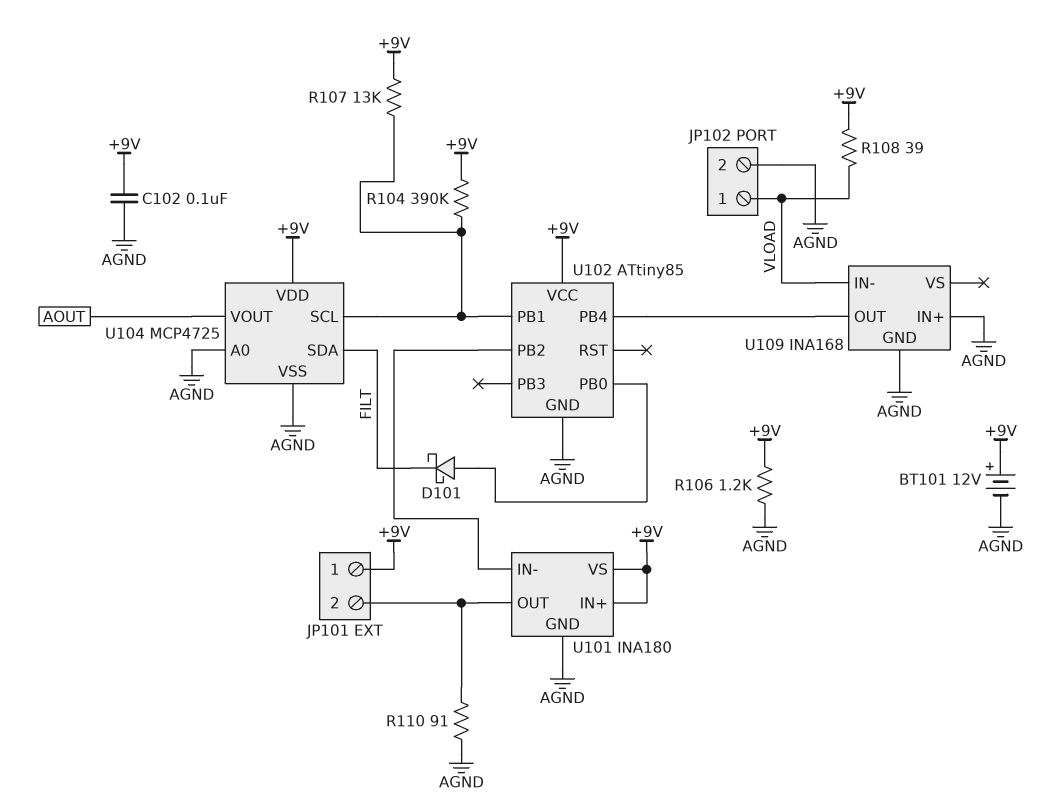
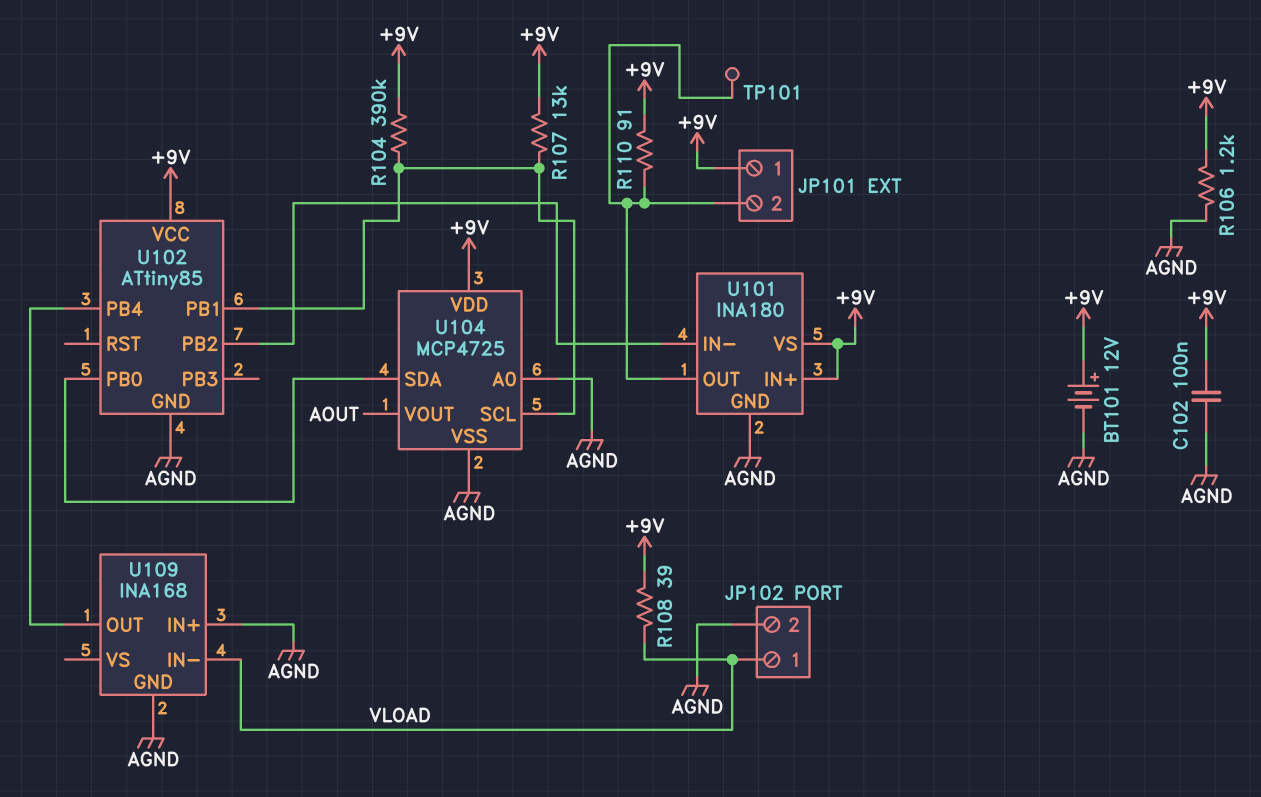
D101: schottky (A U102/PB0, K FILT) -> none
R110: 91 (AGND, JP101/2) -> 91 (+9V, JP101/2)
TP101: none -> test point (JP101/2)
U104 pin SDA: FILT -> U102/PB0

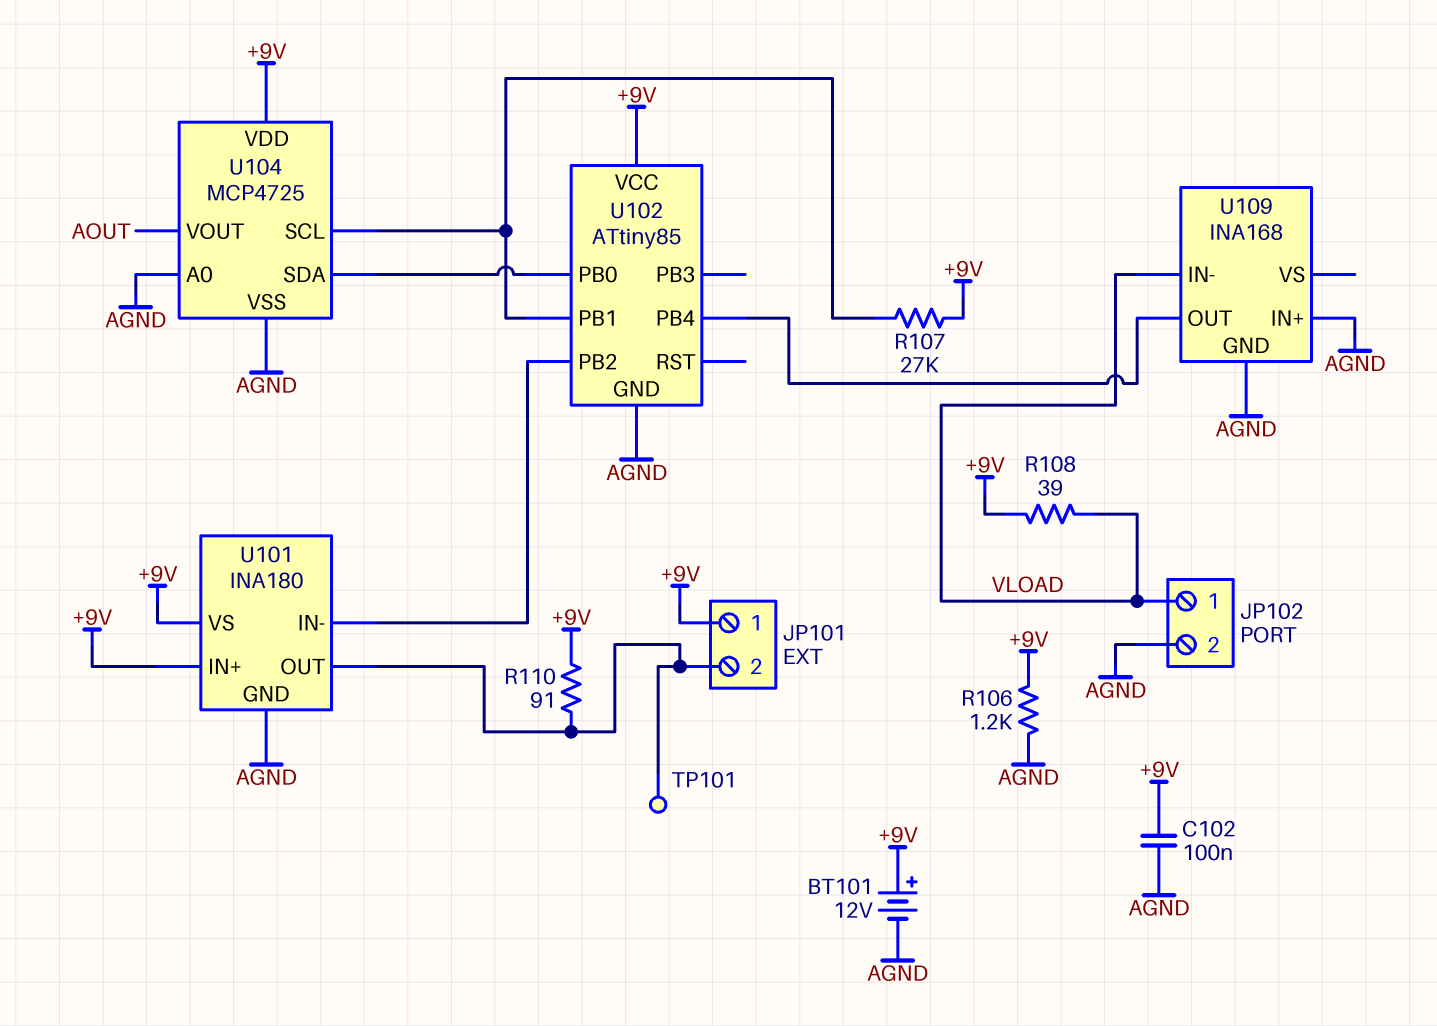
R104: 390k (+9V, U102/PB1) -> none
R107: 13k (+9V, U102/PB1) -> 27k (+9V, U102/PB1)

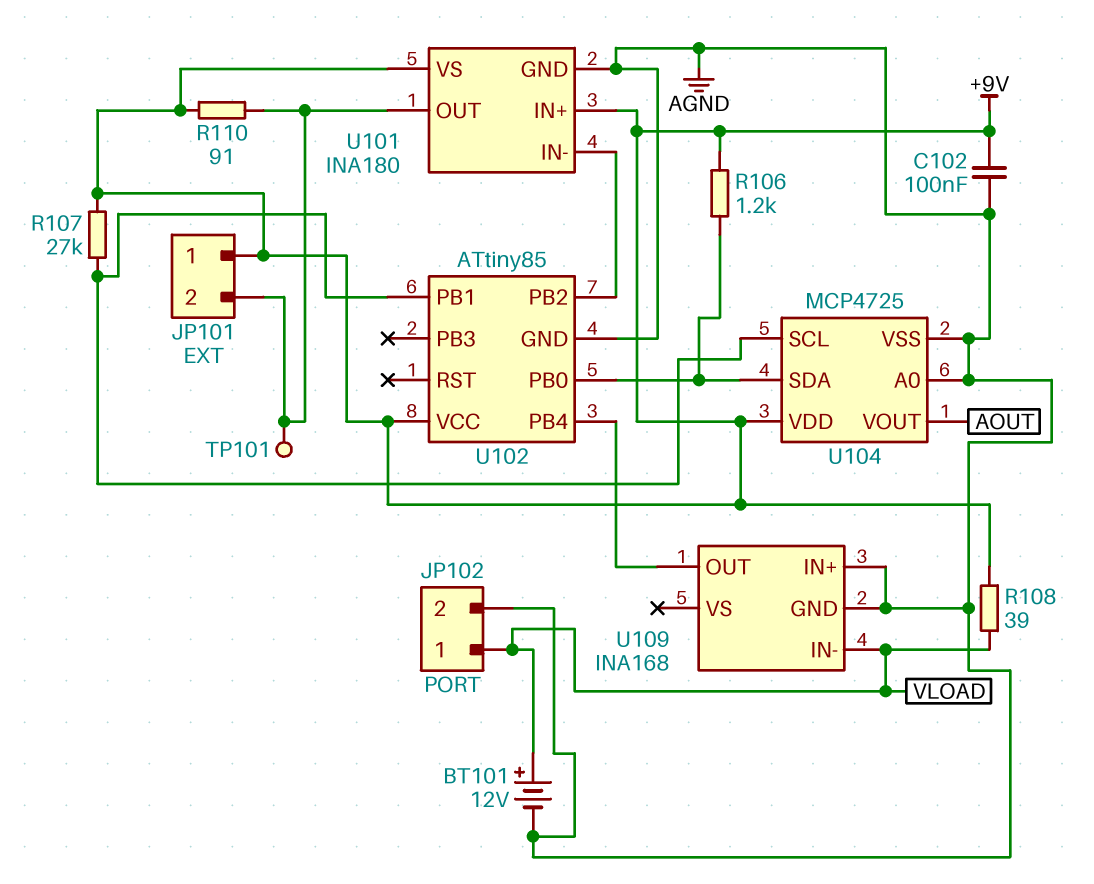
BT101: 12V (plus +9V, minus AGND) -> 12V (plus VLOAD, minus AGND)
R106: 1.2k (+9V, AGND) -> 1.2k (+9V, U102/PB0)

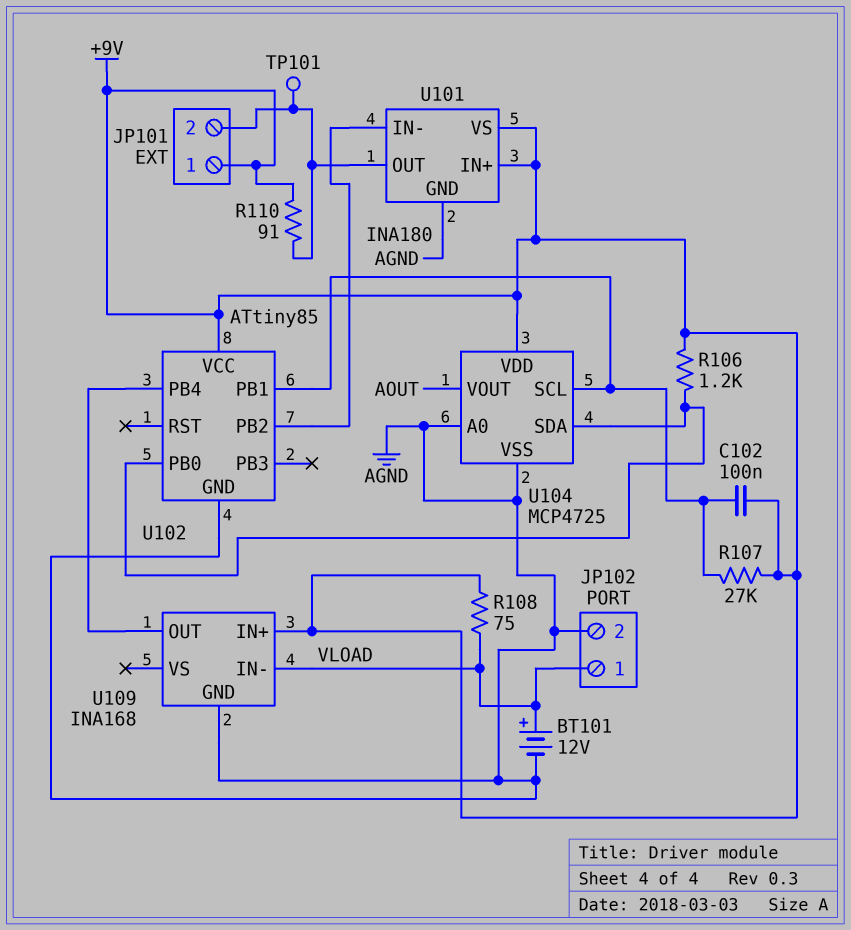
C102: 100nF (+9V, AGND) -> 100nF (+9V, U102/PB1)
R108: 39 (+9V, VLOAD) -> 75 (+9V, VLOAD)
U109 pin IN+: AGND -> +9V

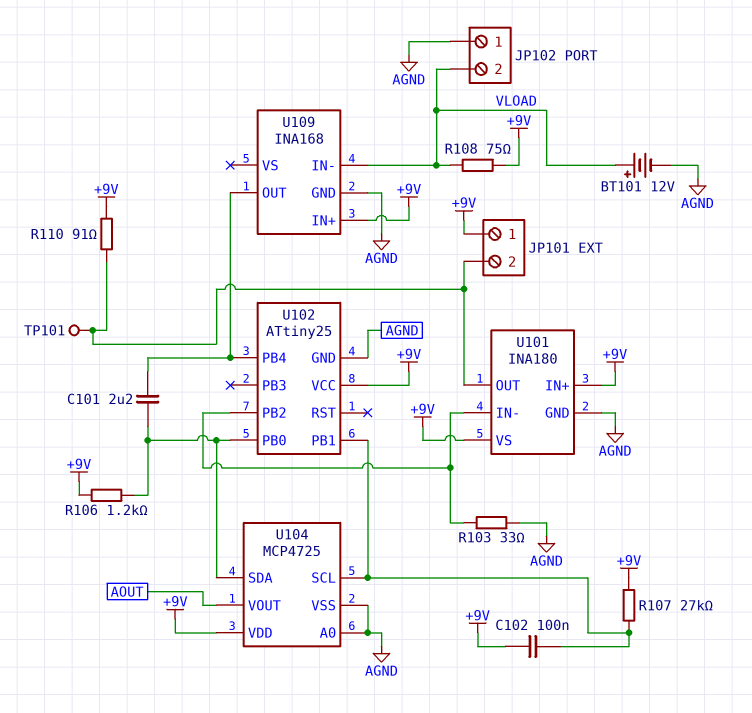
C101: none -> 2.2uF (U102/PB0, U102/PB4)
JP102 pin 1: VLOAD -> AGND
JP102 pin 2: AGND -> VLOAD
R103: none -> 33 (AGND, U101/IN-)
U102: ATtiny85 -> ATtiny25

